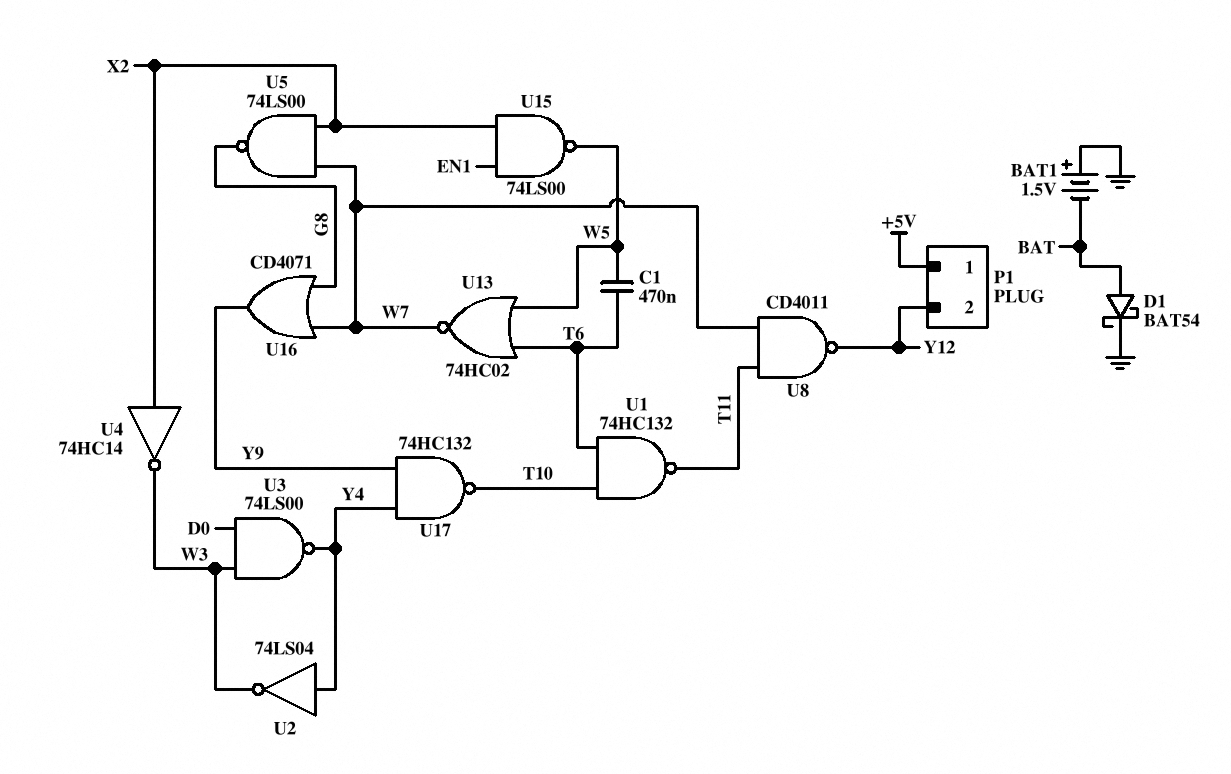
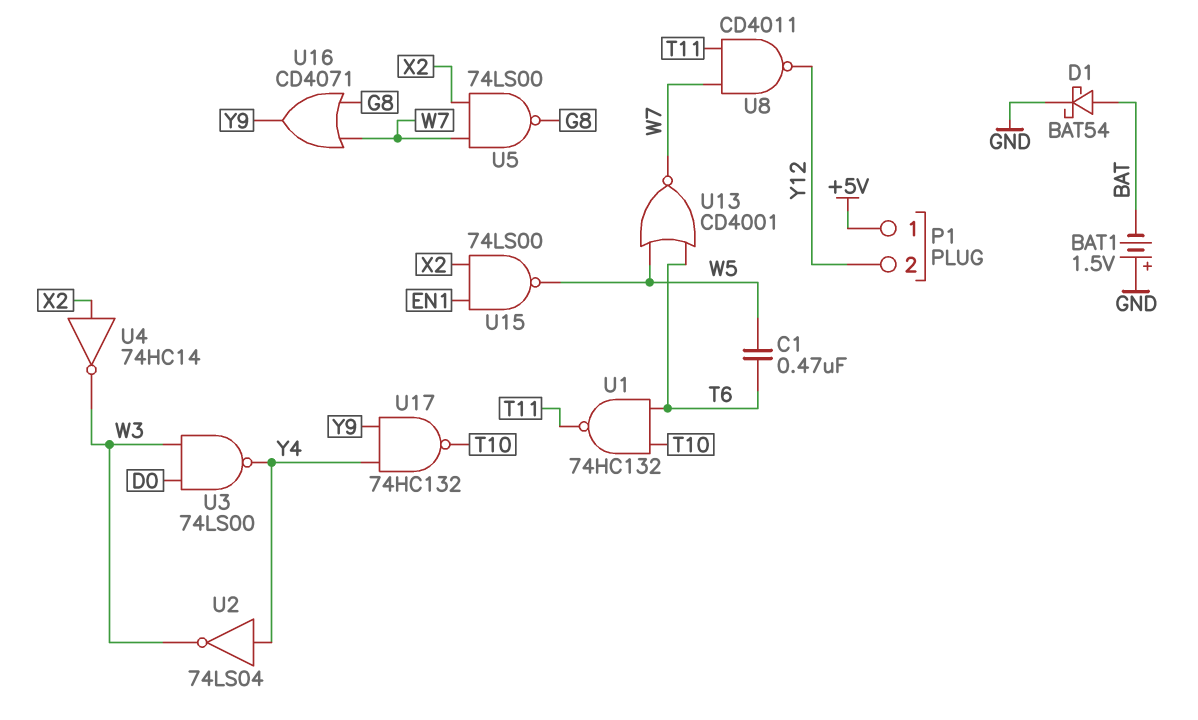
U13: NOR 74HC02 (in T6, in W5, out W7) -> NOR CD4001 (in T6, in W5, out W7)

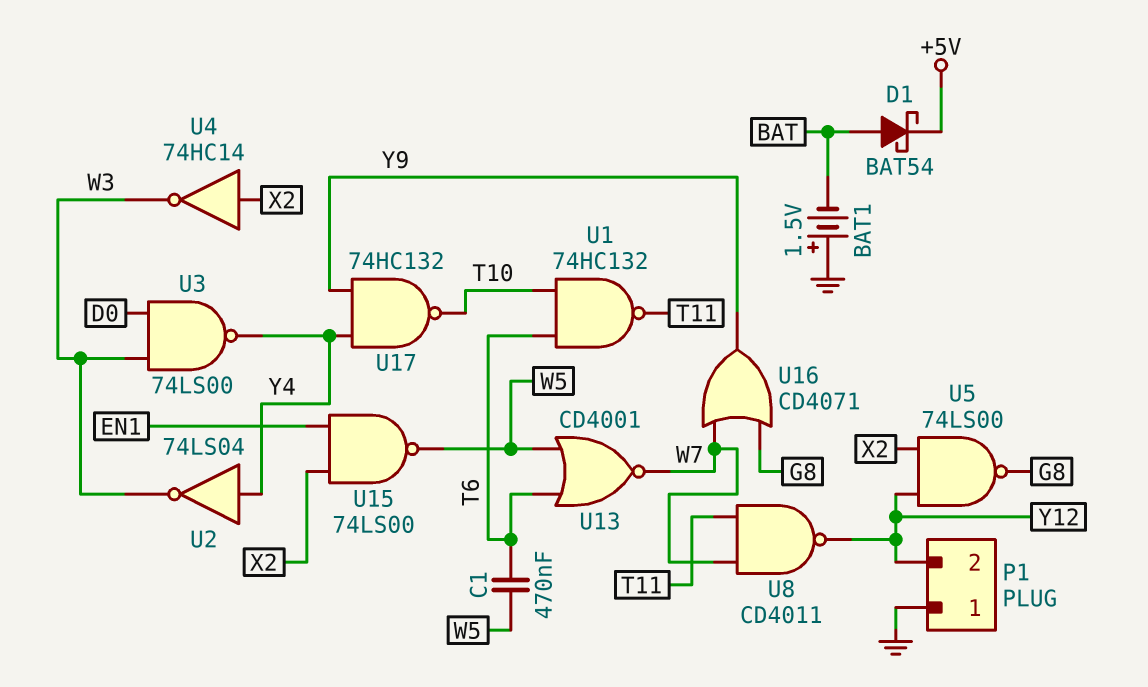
D1: schottky BAT54 (A BAT, K GND) -> schottky BAT54 (A BAT, K +5V)
P1 pin 1: +5V -> GND
U5: NAND 74LS00 (in W7, in X2, out G8) -> NAND 74LS00 (in X2, in Y12, out G8)

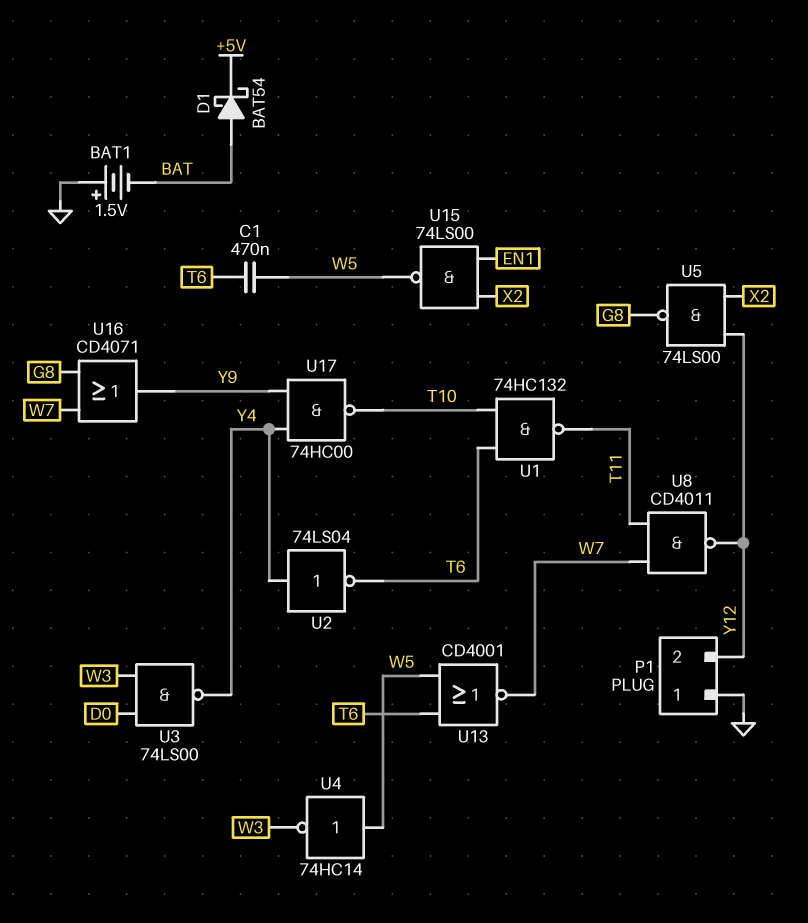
U2: NOT 74LS04 (in Y4, out W3) -> NOT 74LS04 (in Y4, out T6)
U4: NOT 74HC14 (in X2, out W3) -> NOT 74HC14 (in W5, out W3)
U17: NAND 74HC132 (in Y4, in Y9, out T10) -> NAND 74HC00 (in Y4, in Y9, out T10)

